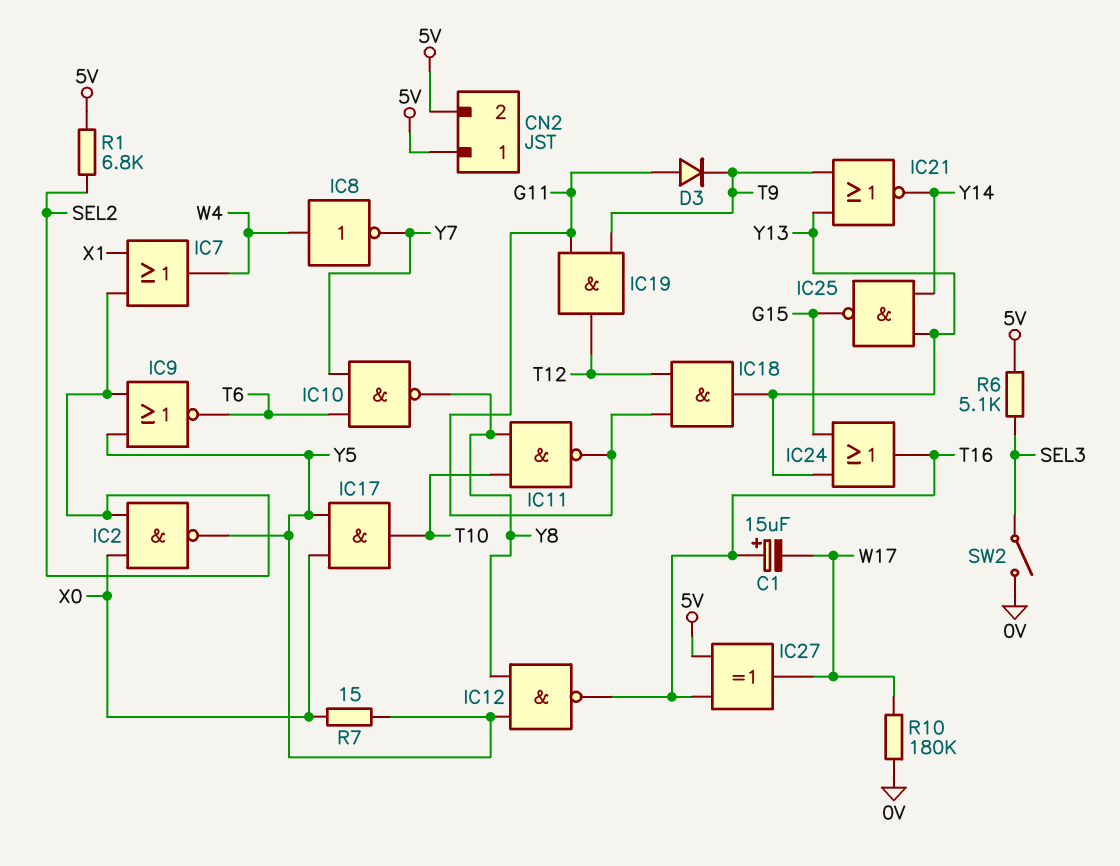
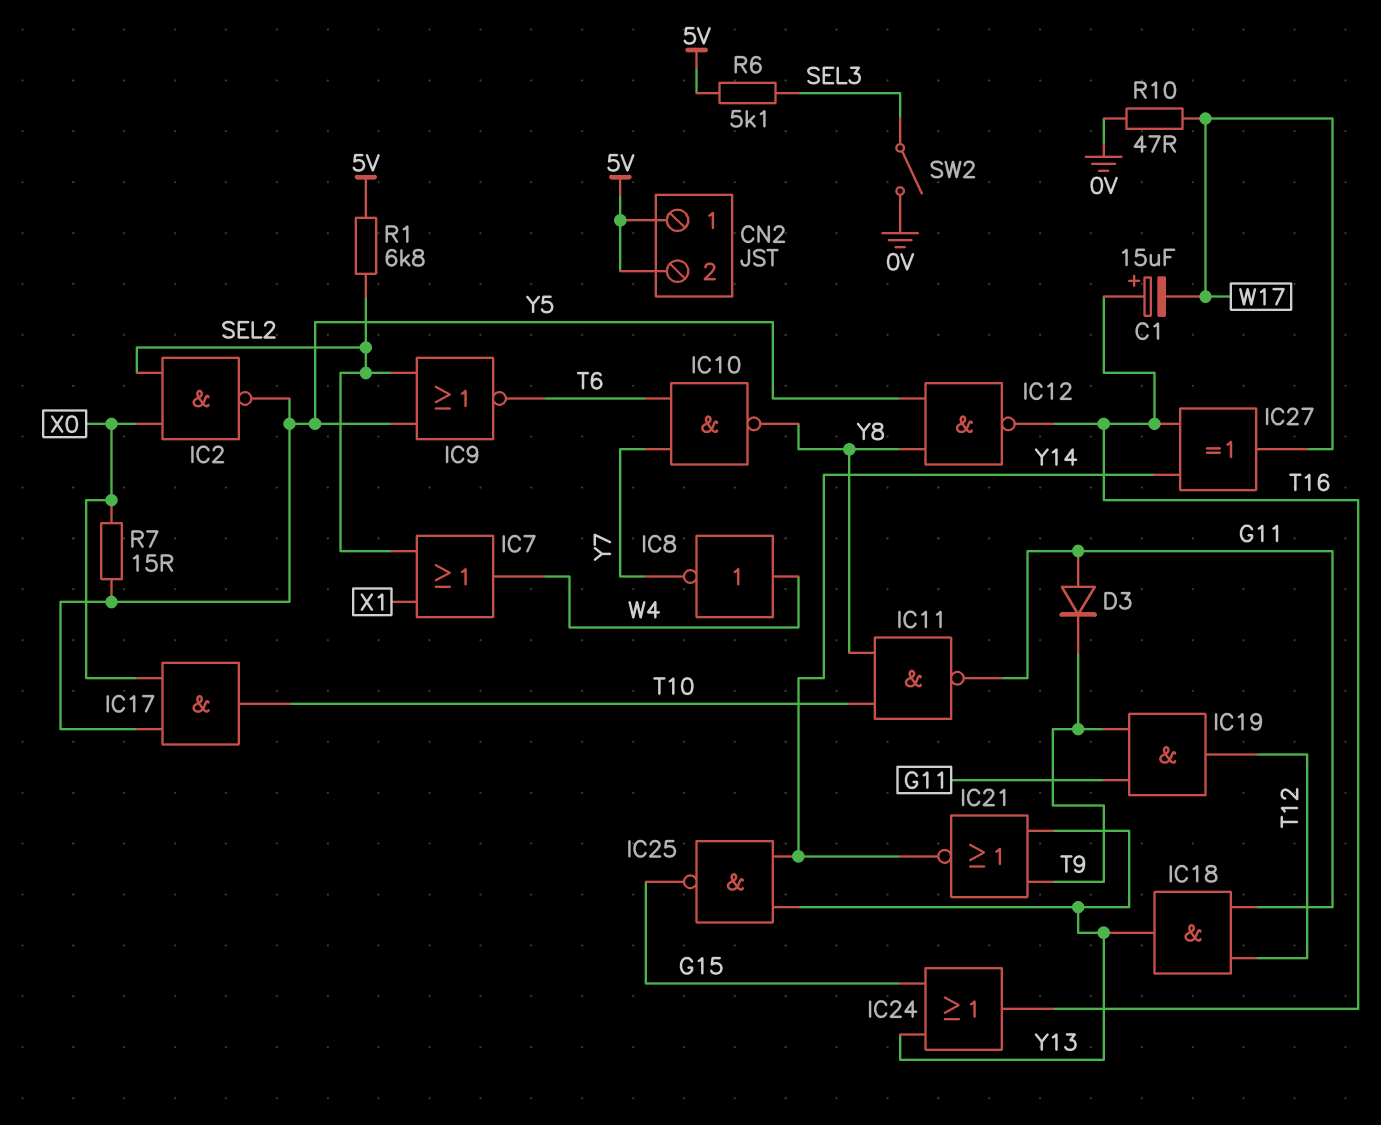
IC27: XOR (in 5V, in T16, out W17) -> XOR (in T16, in Y14, out W17)
R10: 180k (0V, W17) -> 47 (0V, W17)

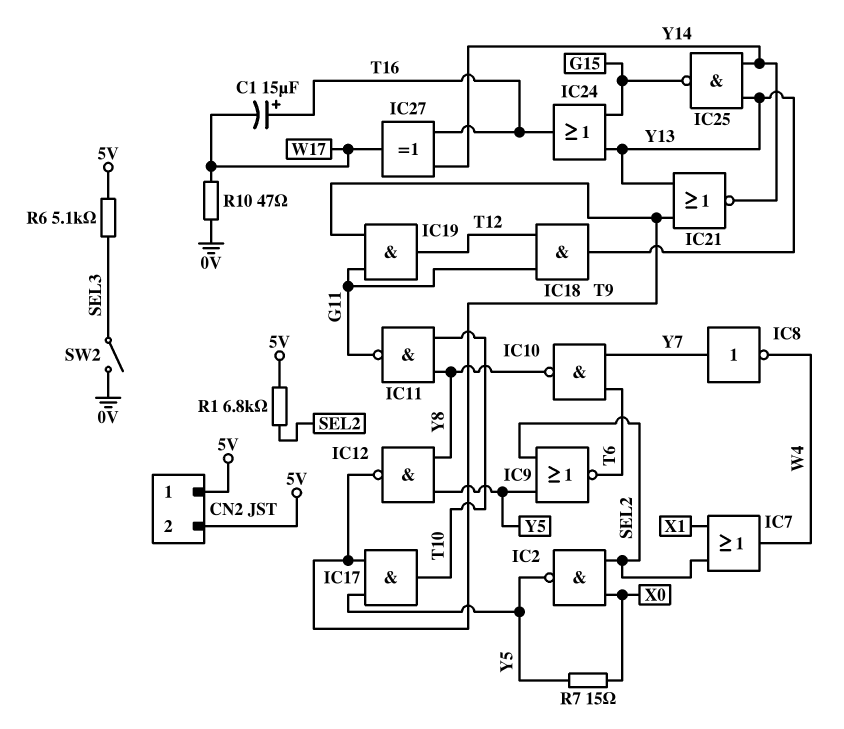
D3: diode (A G11, K T9) -> none
IC8: NOT (in W4, out Y7) -> NOT (in Y7, out W4)
IC12: NAND (in Y5, in Y8, out T16) -> NAND (in Y5, in Y8, out T9)
IC17: AND (in X0, in Y5, out T10) -> AND (in T9, in Y5, out T10)

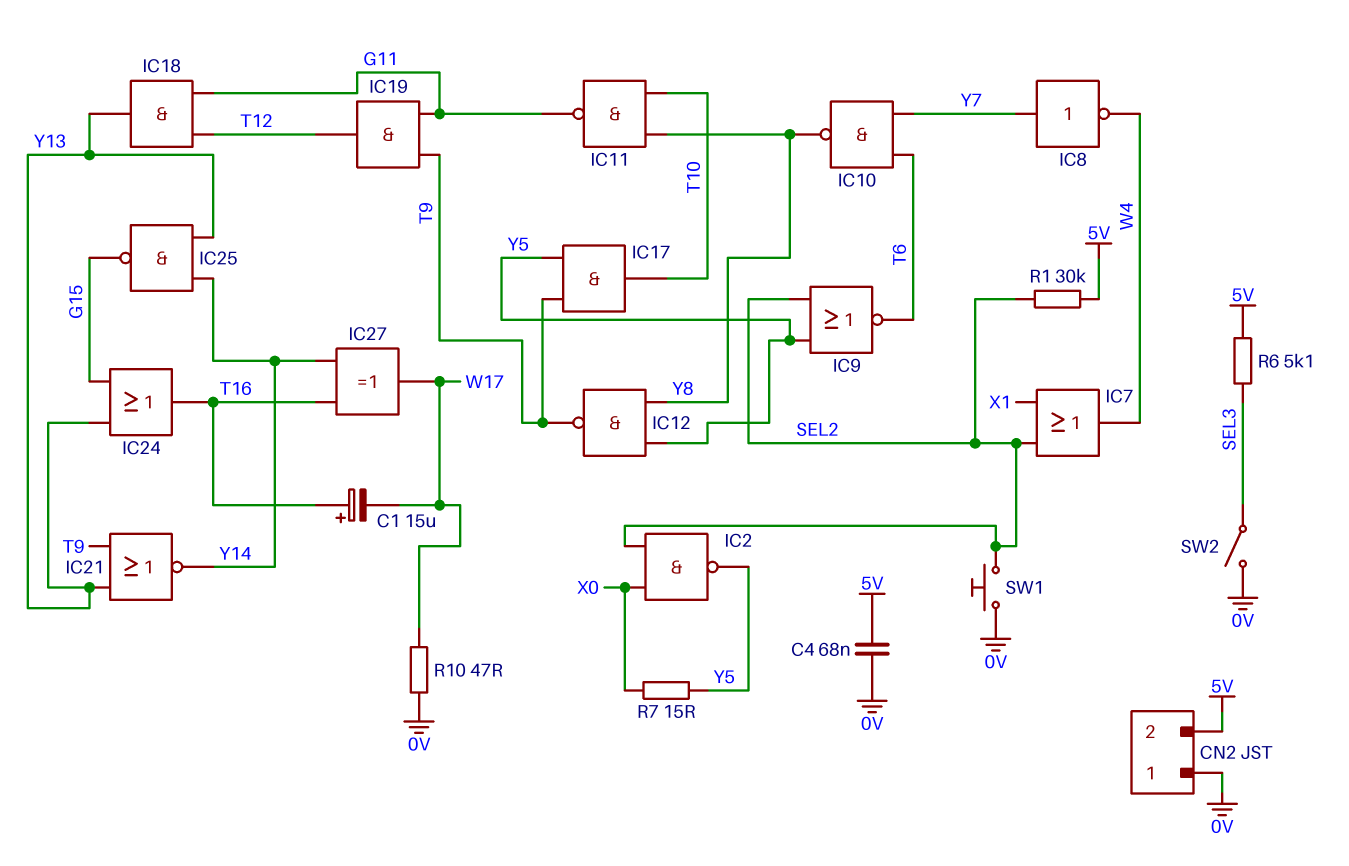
C4: none -> 68nF (0V, 5V)
CN2 pin 1: 5V -> 0V
R1: 6.8k (5V, SEL2) -> 30k (5V, SEL2)
SW1: none -> button (0V, SEL2)

